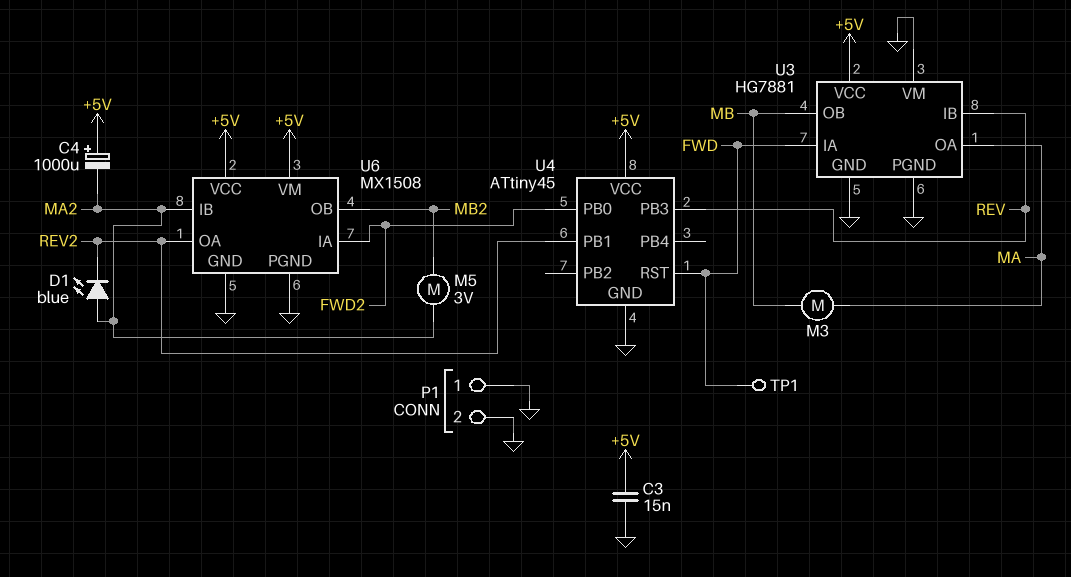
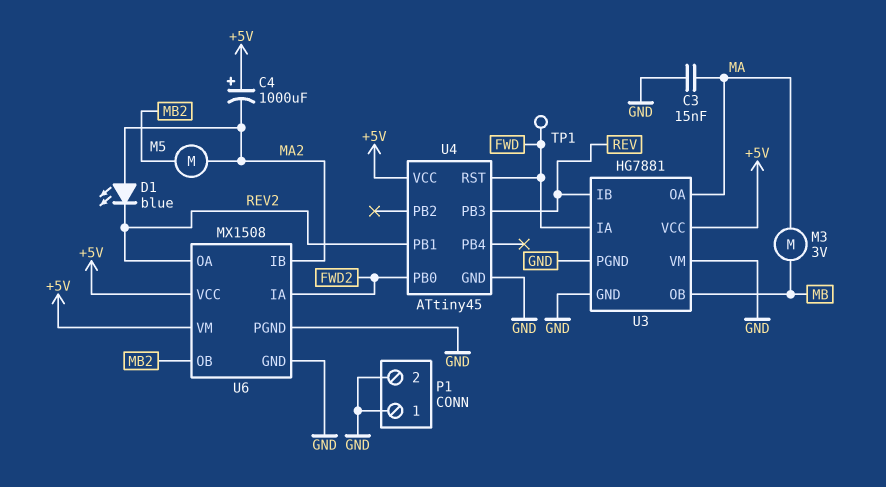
C3: 15nF (+5V, GND) -> 15nF (GND, MA)
M3: motor (MA, MB) -> motor 3V (MA, MB)
M5: motor 3V (MA2, MB2) -> motor (MA2, MB2)

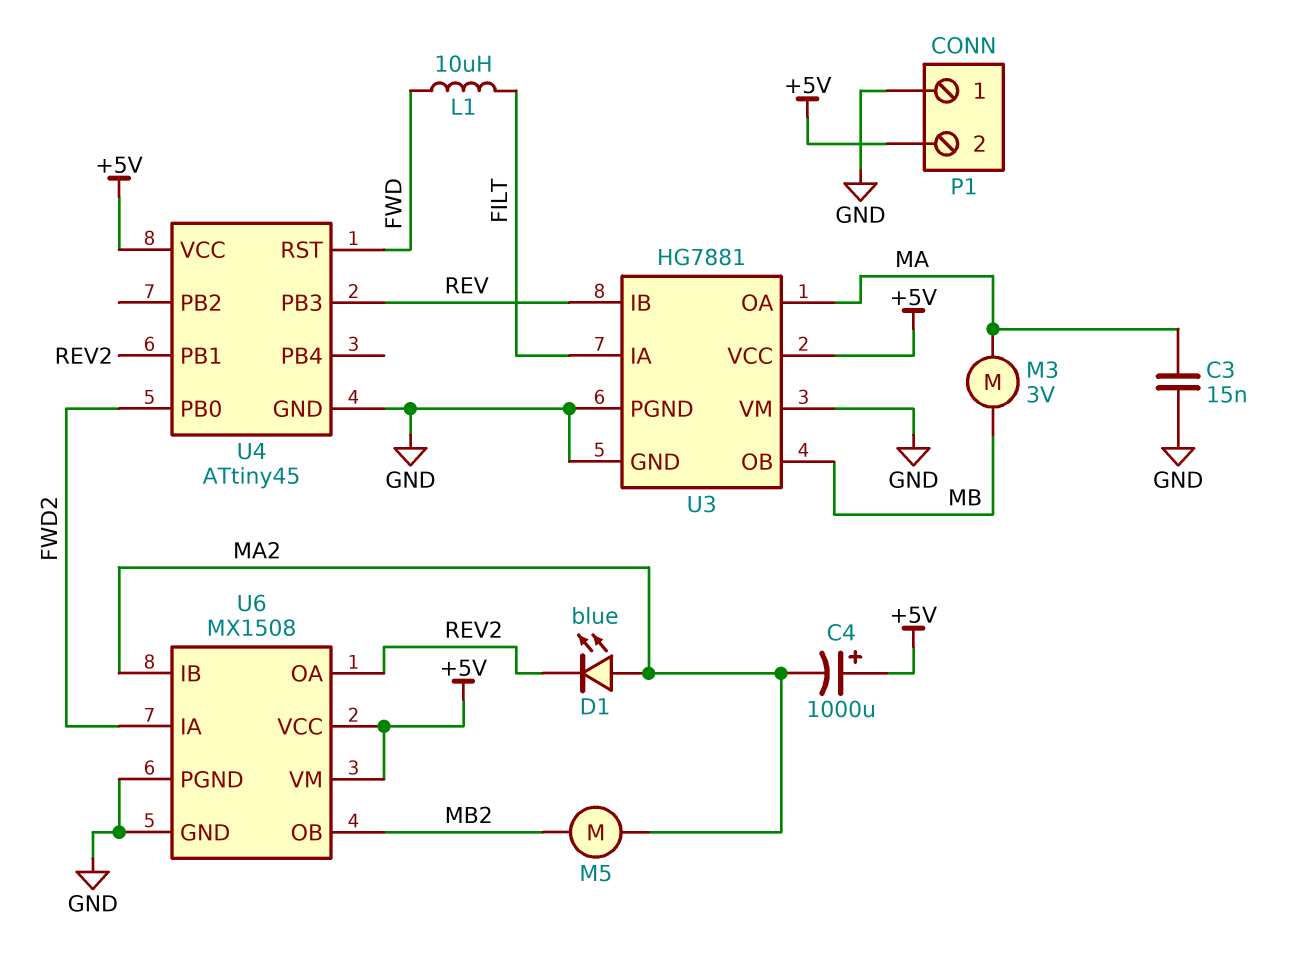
L1: none -> 10uH (FILT, FWD)
P1 pin 2: GND -> +5V
TP1: test point (FWD) -> none
U3 pin IA: FWD -> FILT

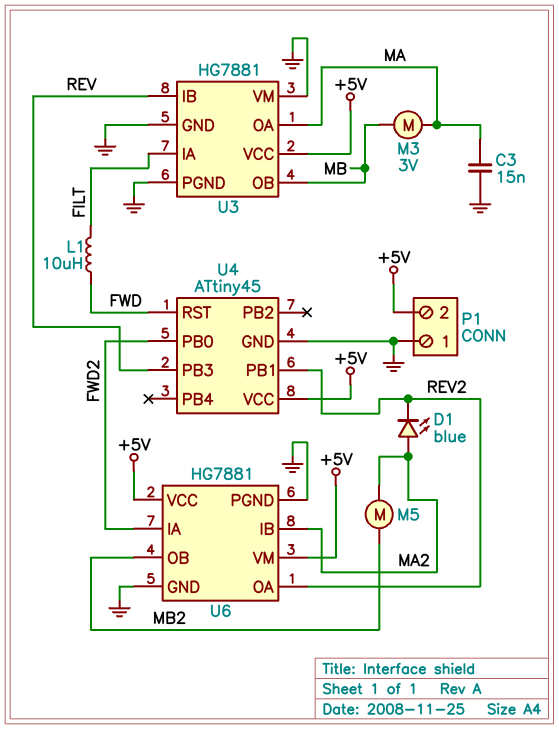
C4: 1000uF (plus +5V, minus MA2) -> none
U6: MX1508 -> HG7881

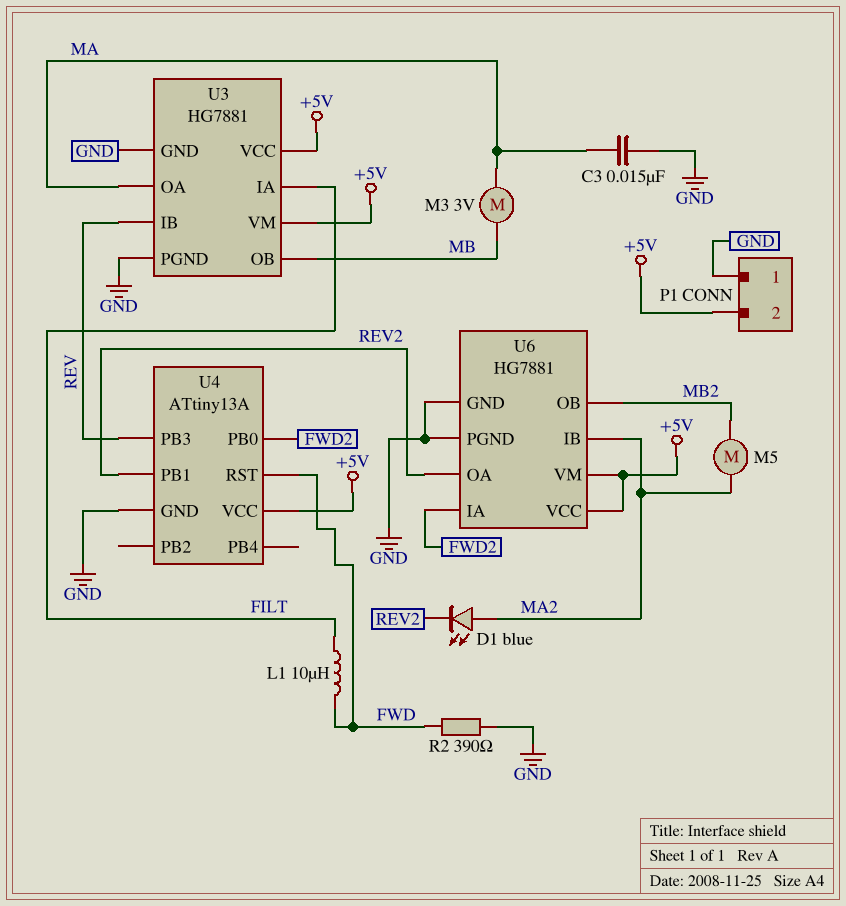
R2: none -> 390 (FWD, GND)
U3 pin VM: GND -> +5V
U4: ATtiny45 -> ATtiny13A

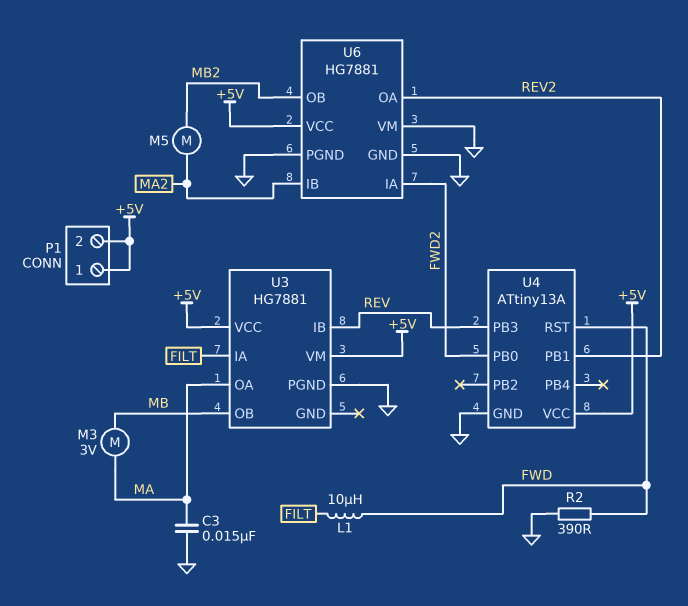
D1: LED blue (A MA2, K REV2) -> none
P1 pin 1: GND -> +5V
U3 pin GND: GND -> none
U6 pin VM: +5V -> GND

